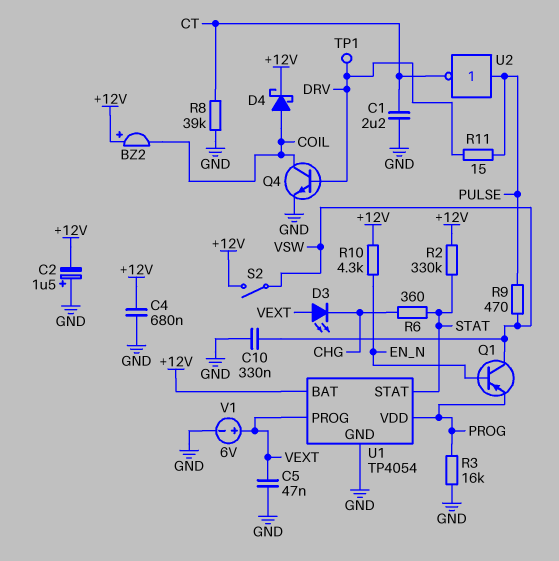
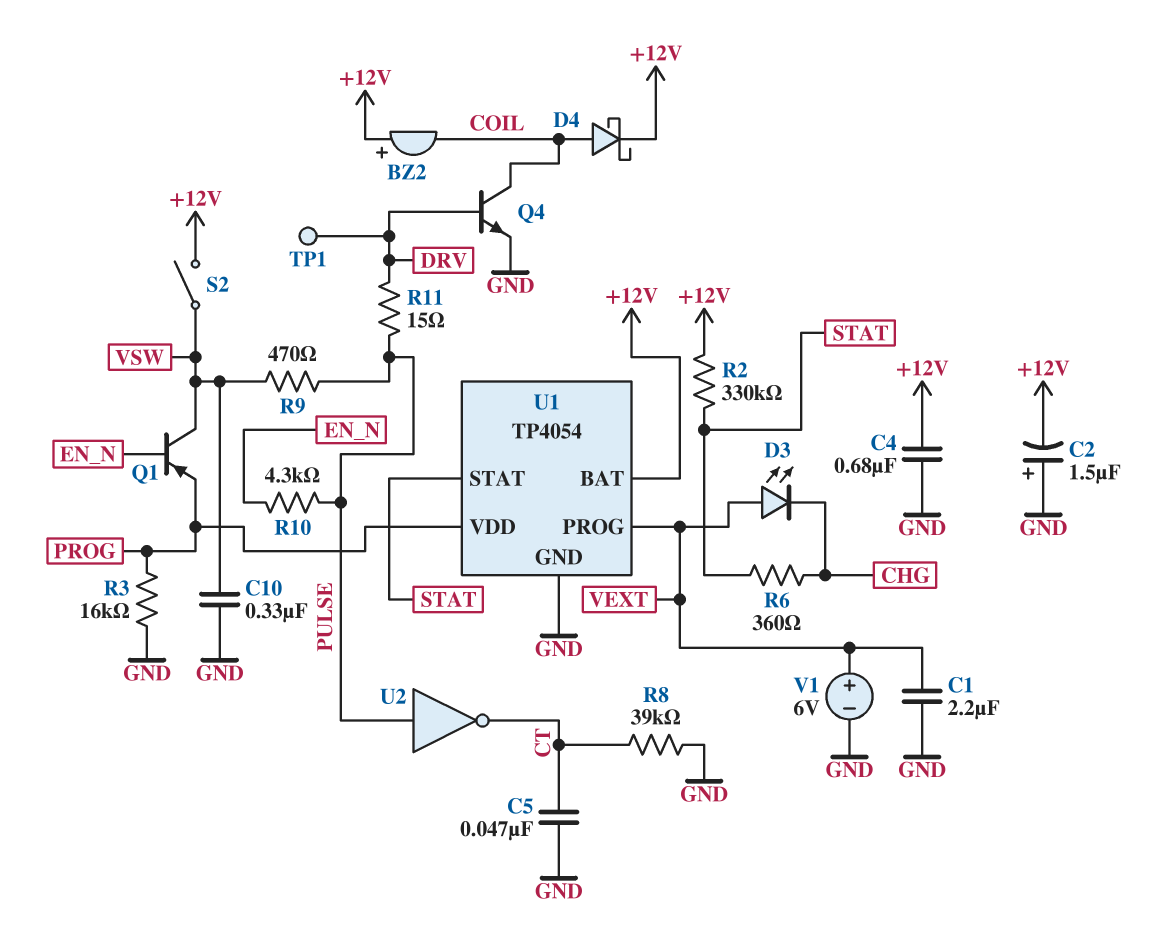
C1: 2.2uF (CT, GND) -> 2.2uF (GND, VEXT)
C5: 47nF (GND, VEXT) -> 47nF (CT, GND)
R10: 4.3k (+12V, EN_N) -> 4.3k (EN_N, PULSE)

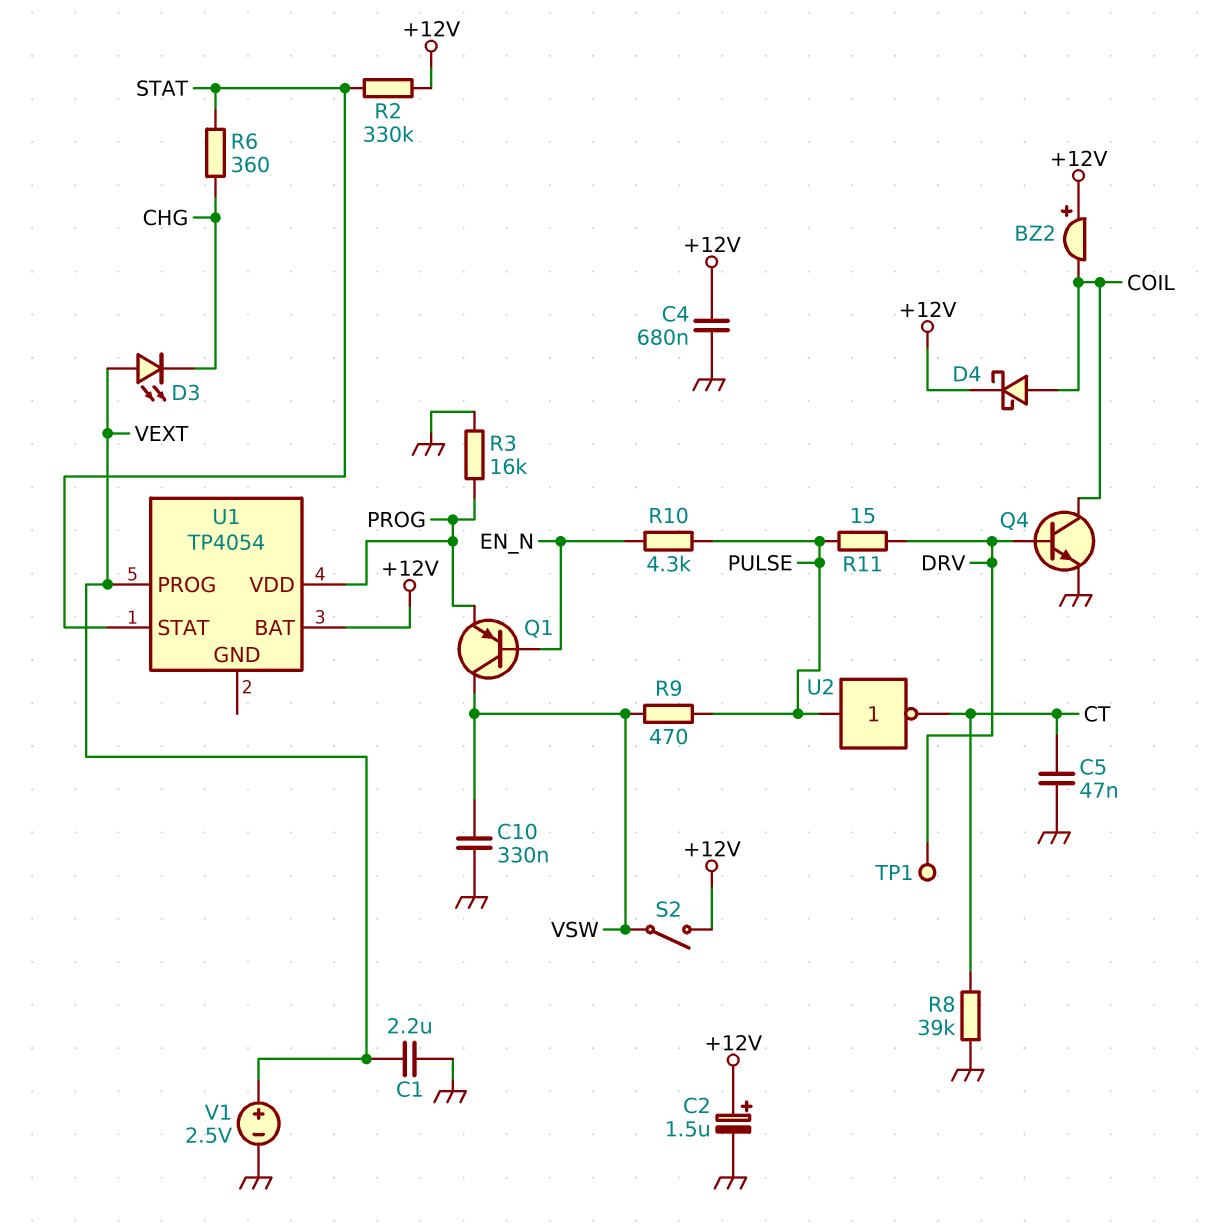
C2: 1.5uF (plus GND, minus +12V) -> 1.5uF (plus +12V, minus GND)
U1 pin GND: GND -> none
V1: 6V (plus VEXT, minus GND) -> 2.5V (plus VEXT, minus GND)

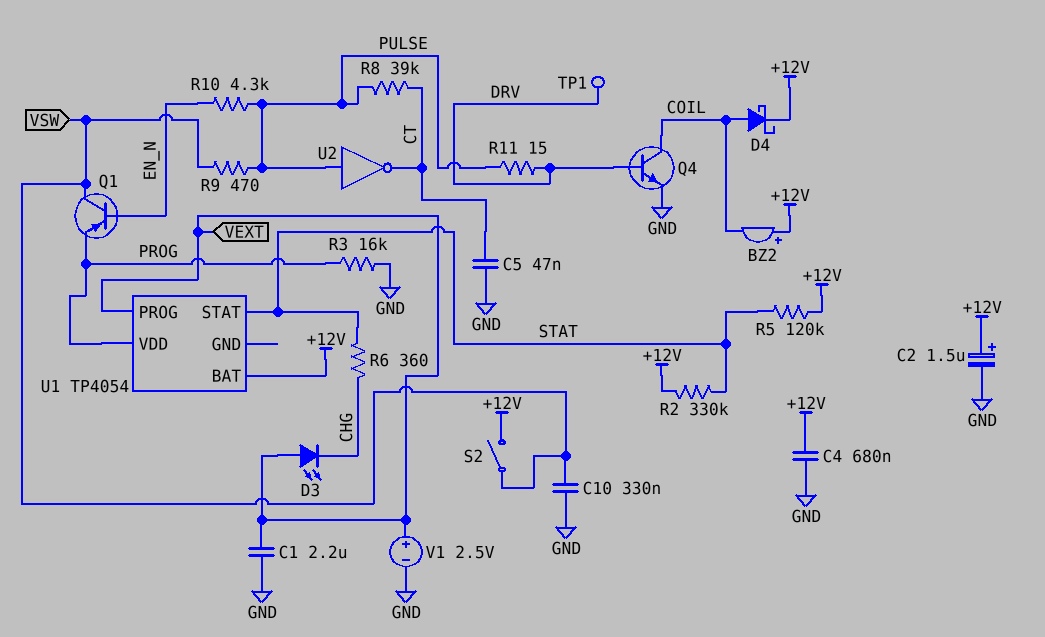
R5: none -> 120k (+12V, STAT)
R8: 39k (CT, GND) -> 39k (CT, PULSE)

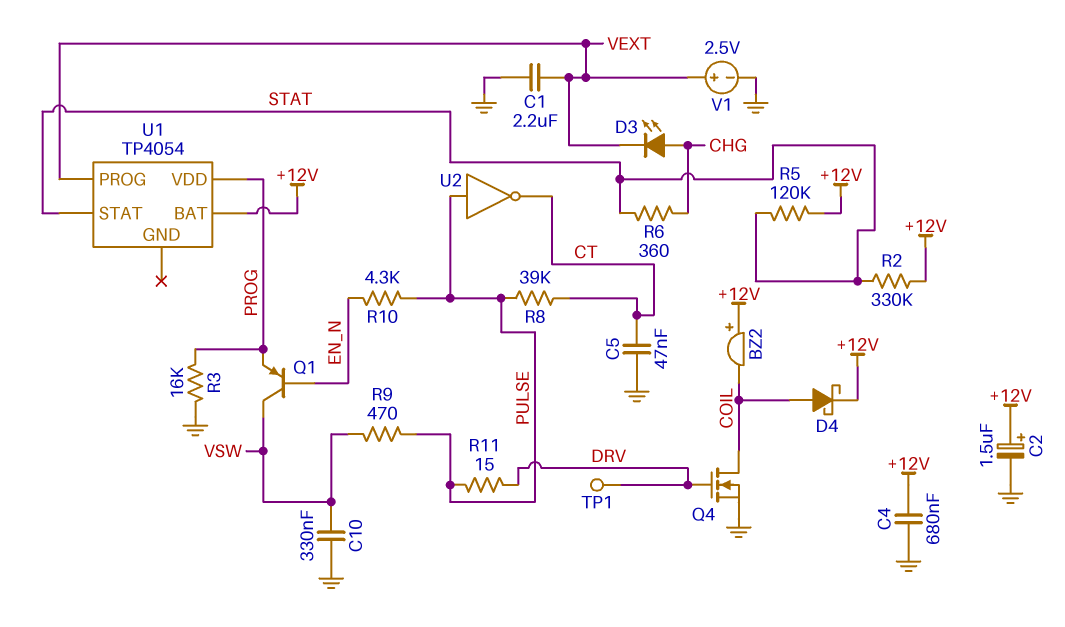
D3: LED (A VEXT, K CHG) -> LED (A CHG, K VEXT)
Q4: NPN (B DRV, C COIL, E GND) -> NMOS (G DRV, D COIL, S GND)
S2: switch (+12V, VSW) -> none

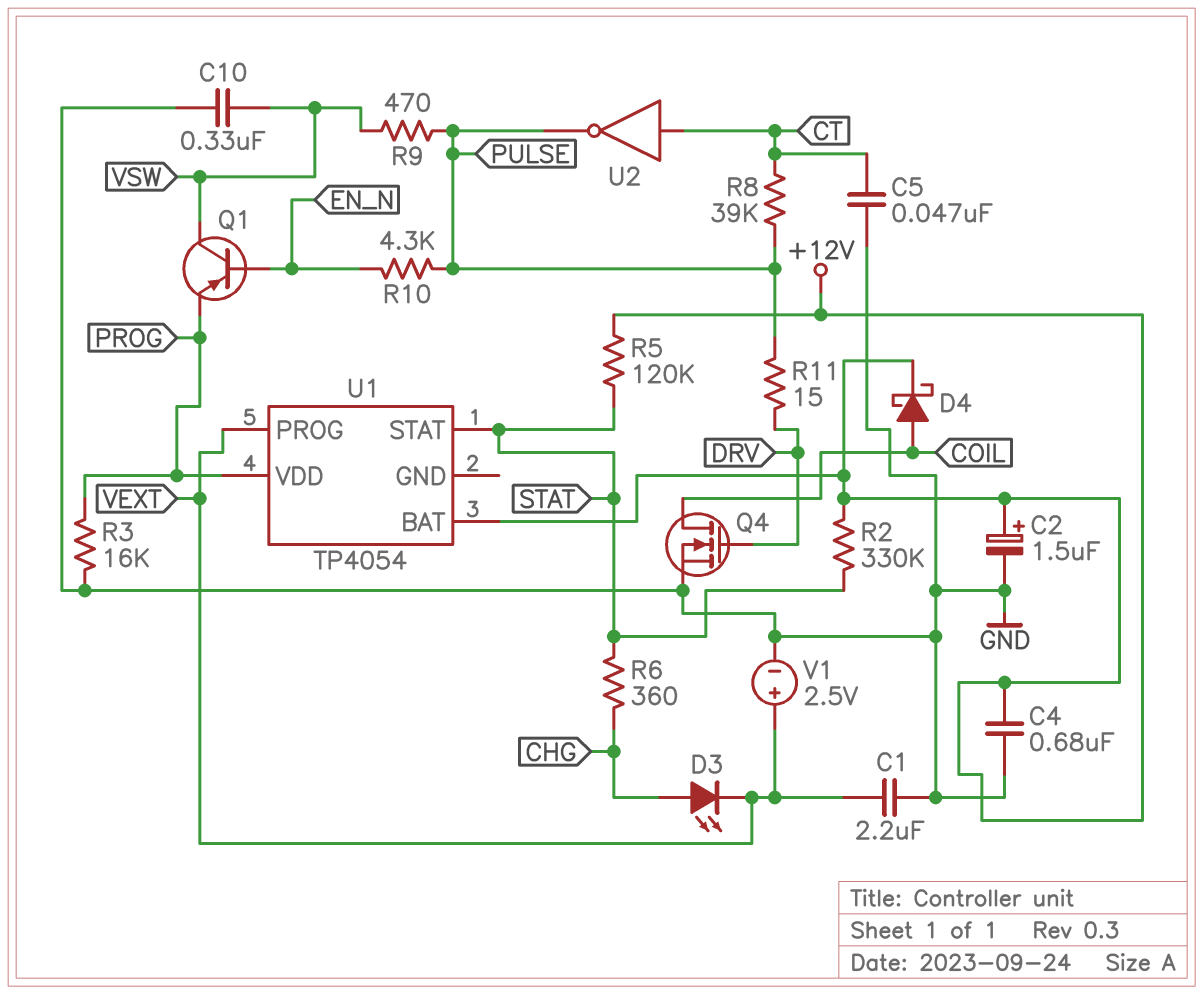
BZ2: buzzer (plus +12V, minus COIL) -> none
TP1: test point (DRV) -> none
U2: NOT (in PULSE, out CT) -> NOT (in CT, out PULSE)

